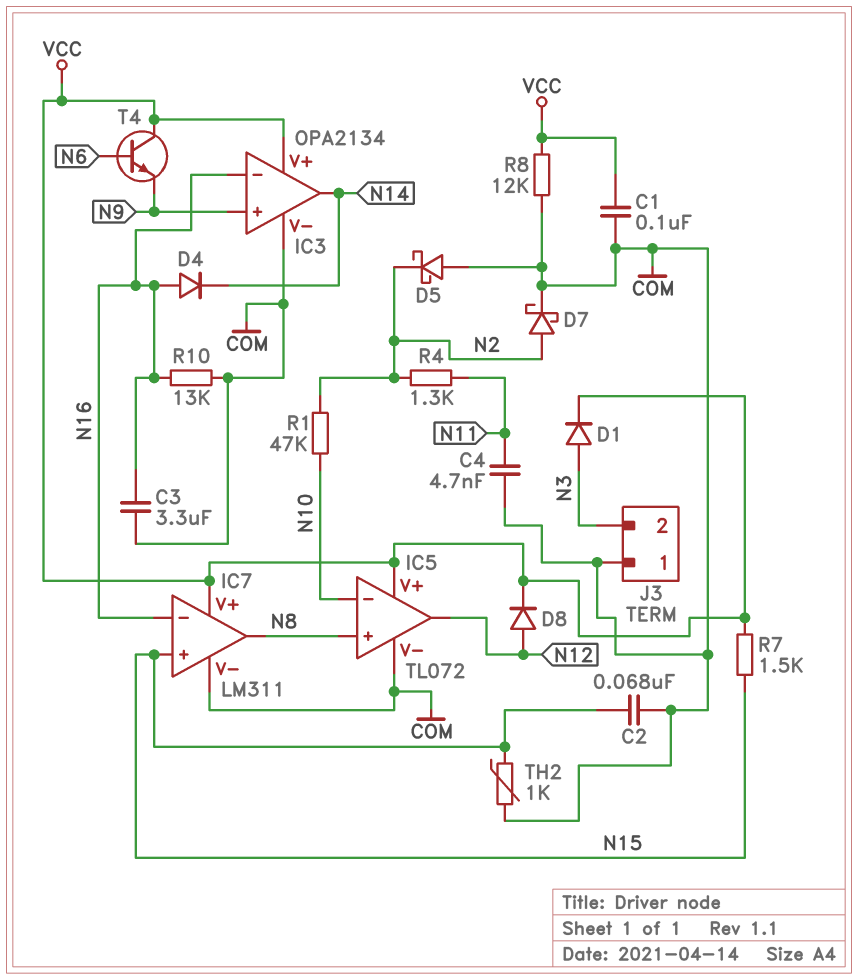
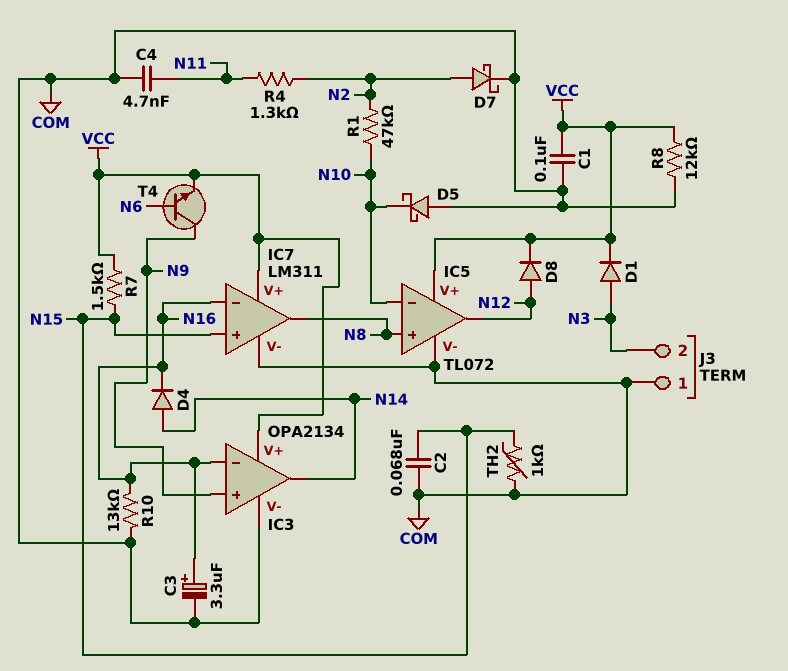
C3: 3.3uF (COM, N16) -> 3.3uF (plus N16, minus COM)
D4: diode (A N16, K N14) -> diode (A N14, K N16)
D5: schottky (A COM, K N2) -> schottky (A COM, K N10)
T4: NPN (B N6, C VCC, E N9) -> NPN (B N6, C N9, E VCC)

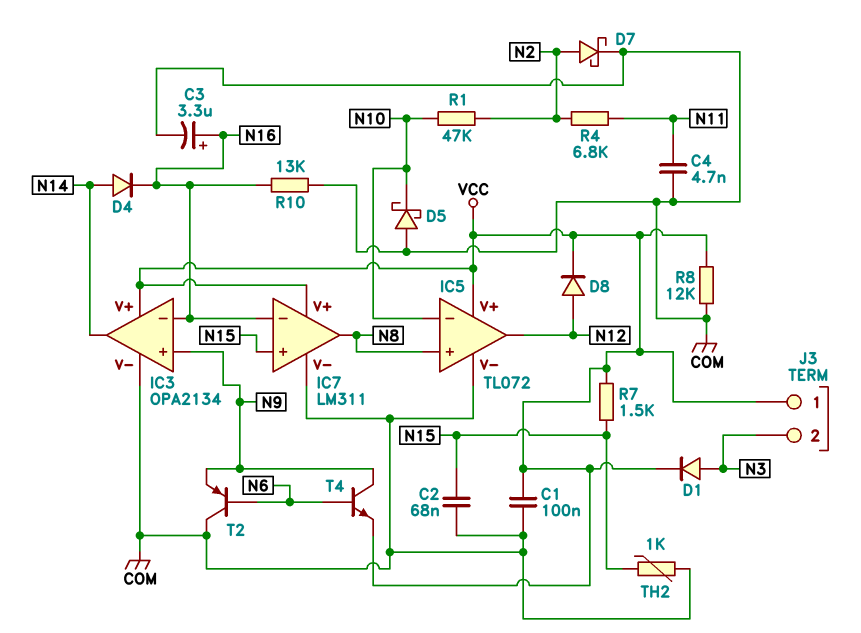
J3 pin 1: COM -> VCC
R4: 1.3k (N2, N11) -> 6.8k (N2, N11)
T2: none -> PNP (B N6, C COM, E N9)

